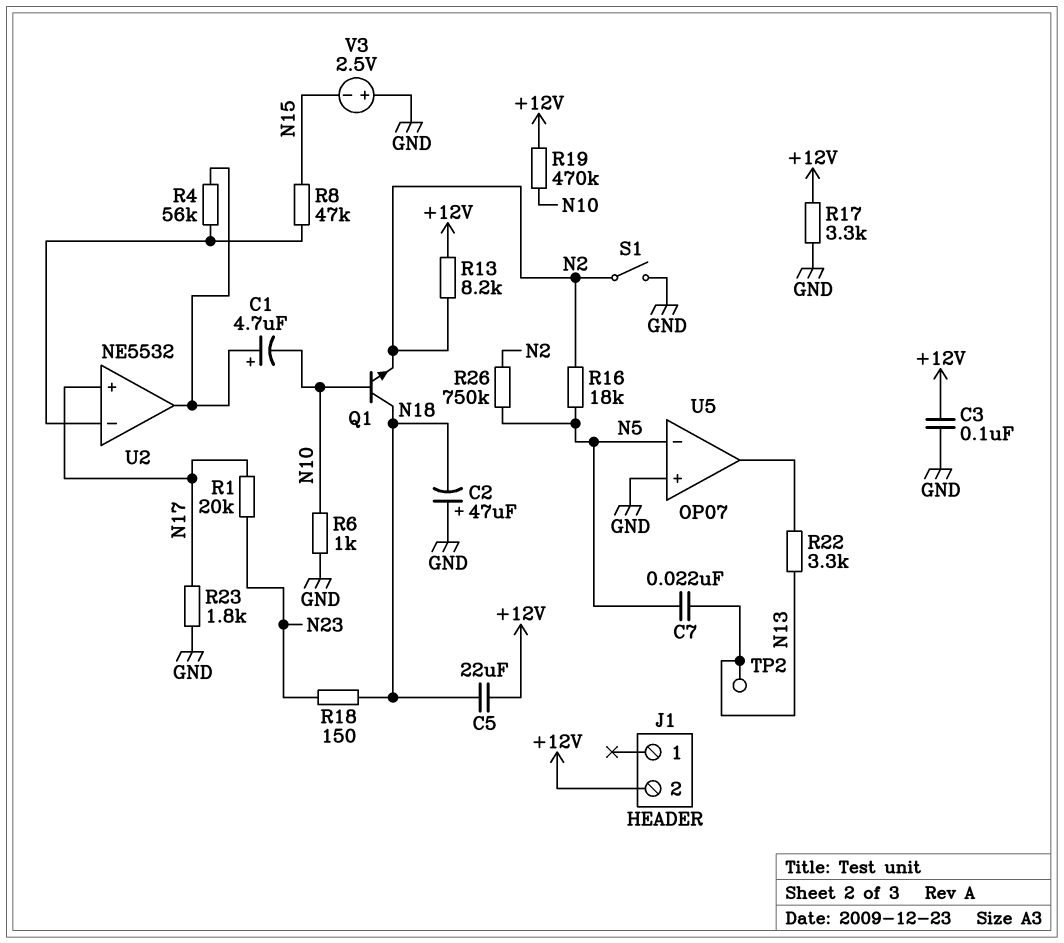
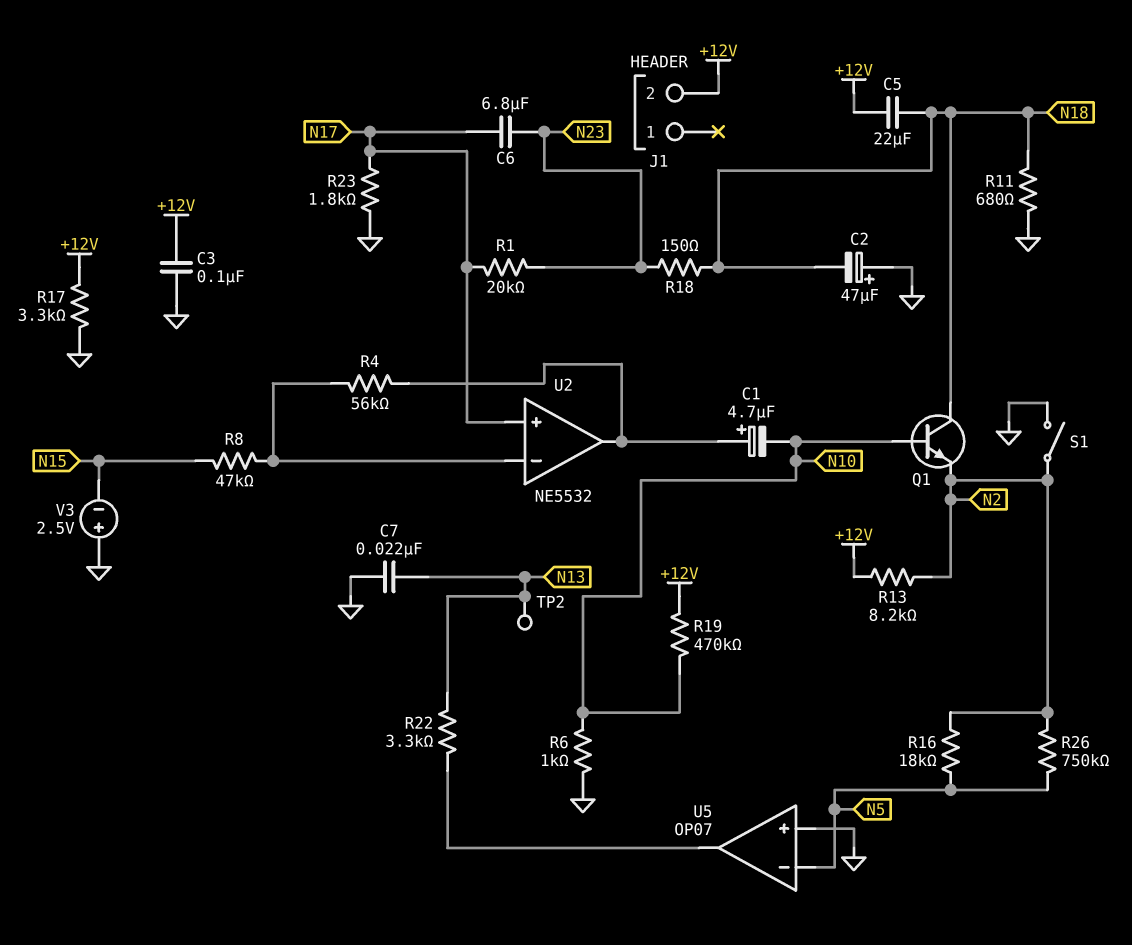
C6: none -> 6.8uF (N17, N23)
C7: 22nF (N5, N13) -> 22nF (GND, N13)
R11: none -> 680 (GND, N18)

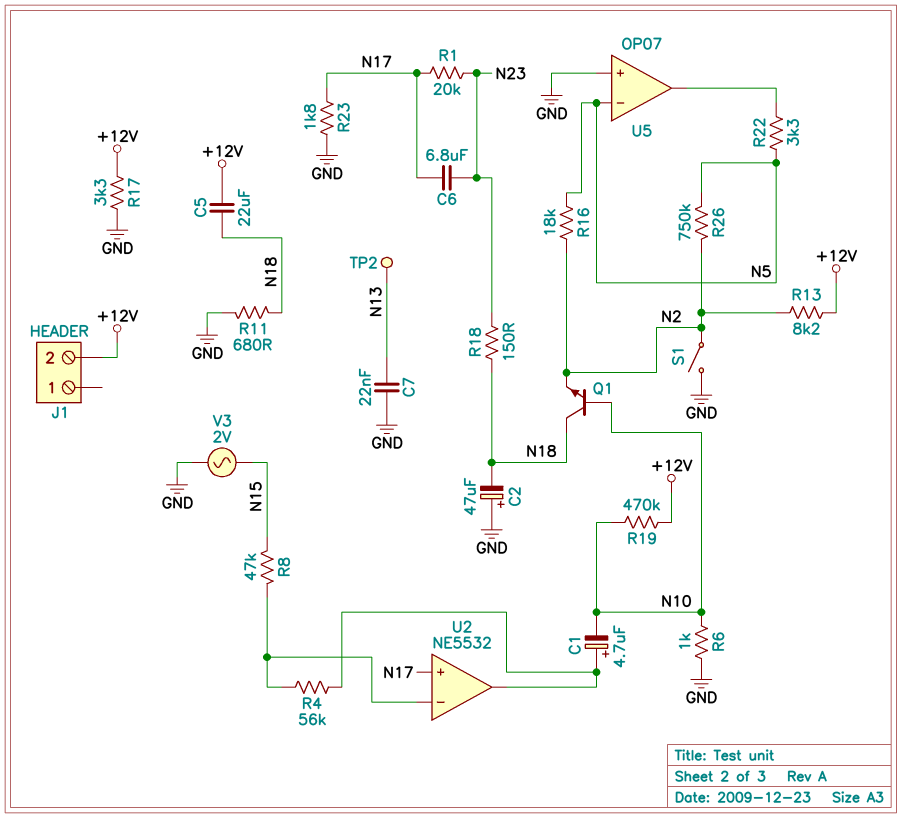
C3: 100nF (+12V, GND) -> none
R22: 3.3k (N13, U5/out) -> 3.3k (N5, U5/out)
V3: 2.5V (plus GND, minus N15) -> AC 2V (GND, N15)

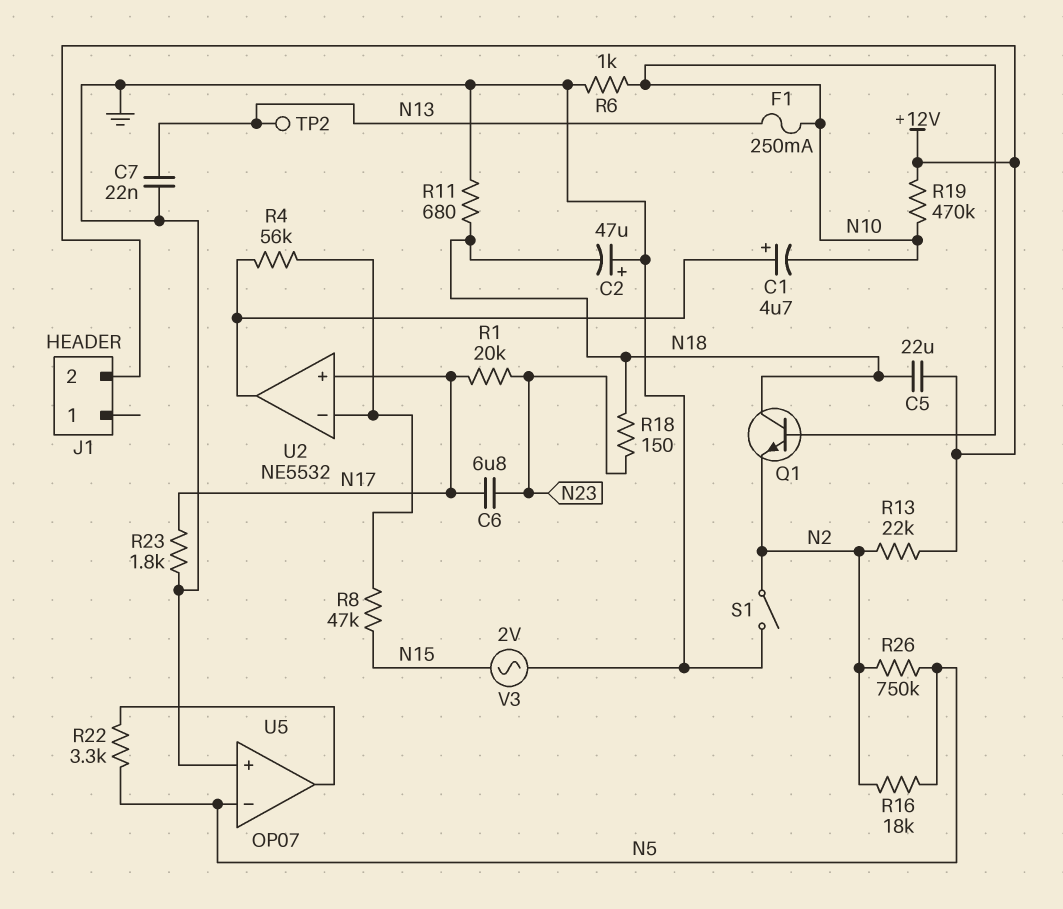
F1: none -> 250mA (N10, N13)
R13: 8.2k (+12V, N2) -> 22k (+12V, N2)
R17: 3.3k (+12V, GND) -> none

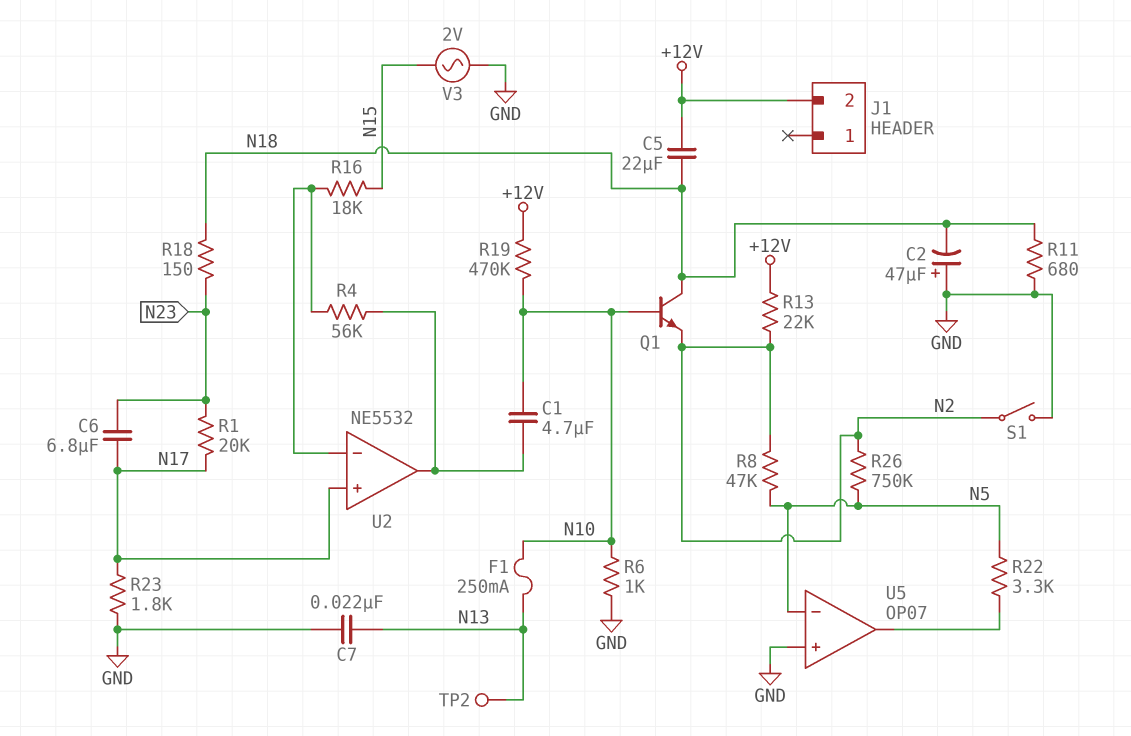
C1: 4.7uF (plus U2/out, minus N10) -> 4.7uF (N10, U2/out)
R8: 47k (N15, U2/in-) -> 47k (N2, N5)
R16: 18k (N2, N5) -> 18k (N15, U2/in-)

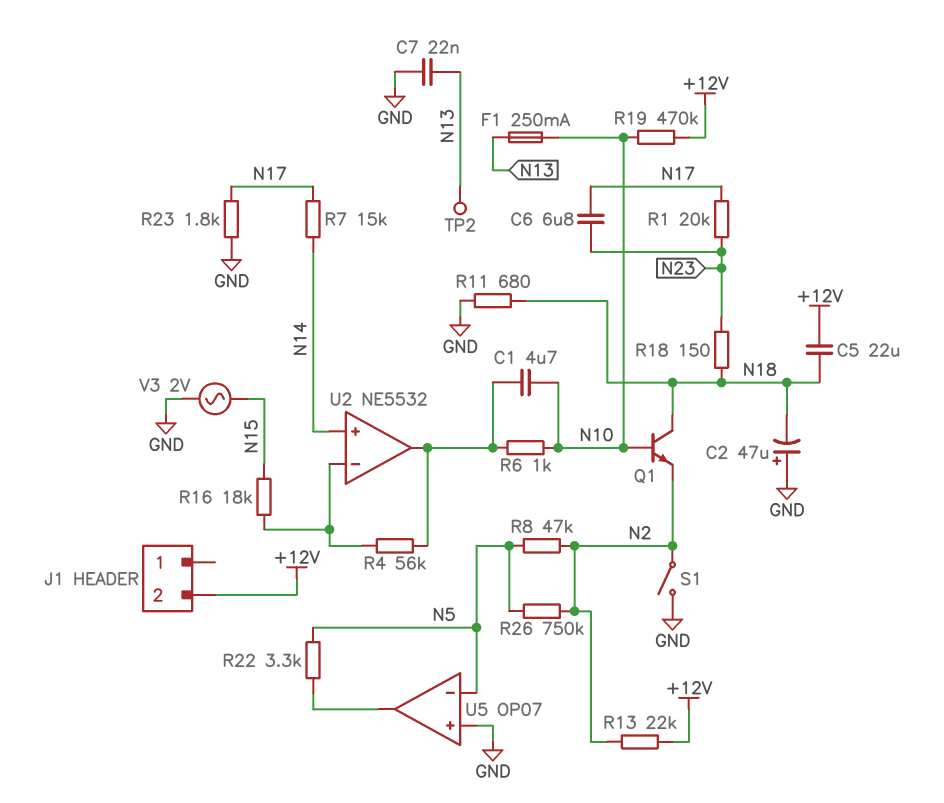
R6: 1k (GND, N10) -> 1k (N10, U2/out)
R7: none -> 15k (N14, N17)
U2 pin in+: N17 -> N14

